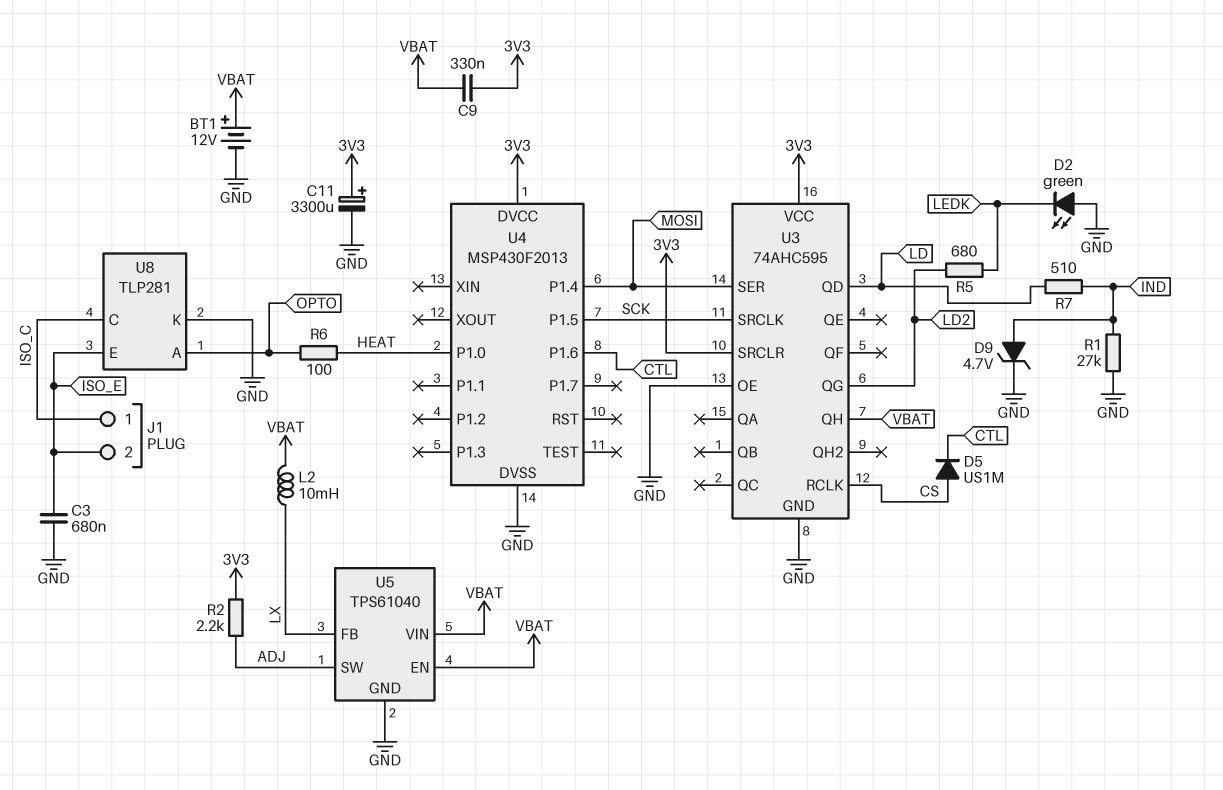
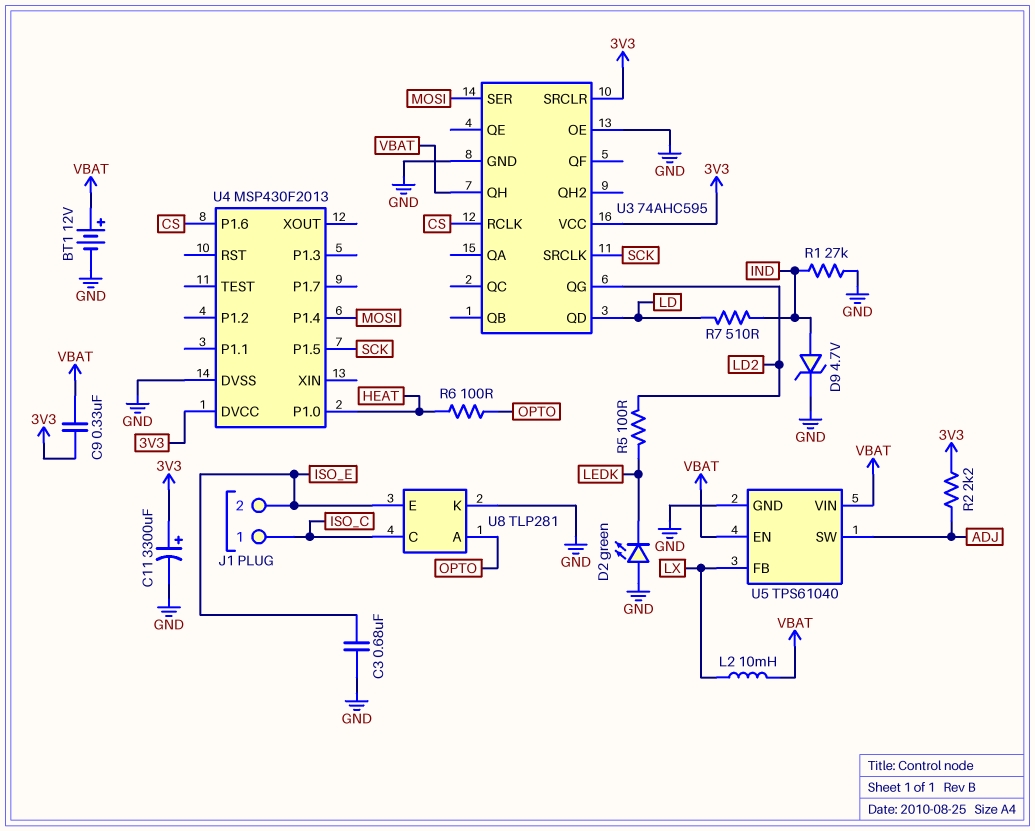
D5: diode US1M (A CS, K CTL) -> none
R5: 680 (LD2, LEDK) -> 100 (LD2, LEDK)
U4 pin P1.6: CTL -> CS

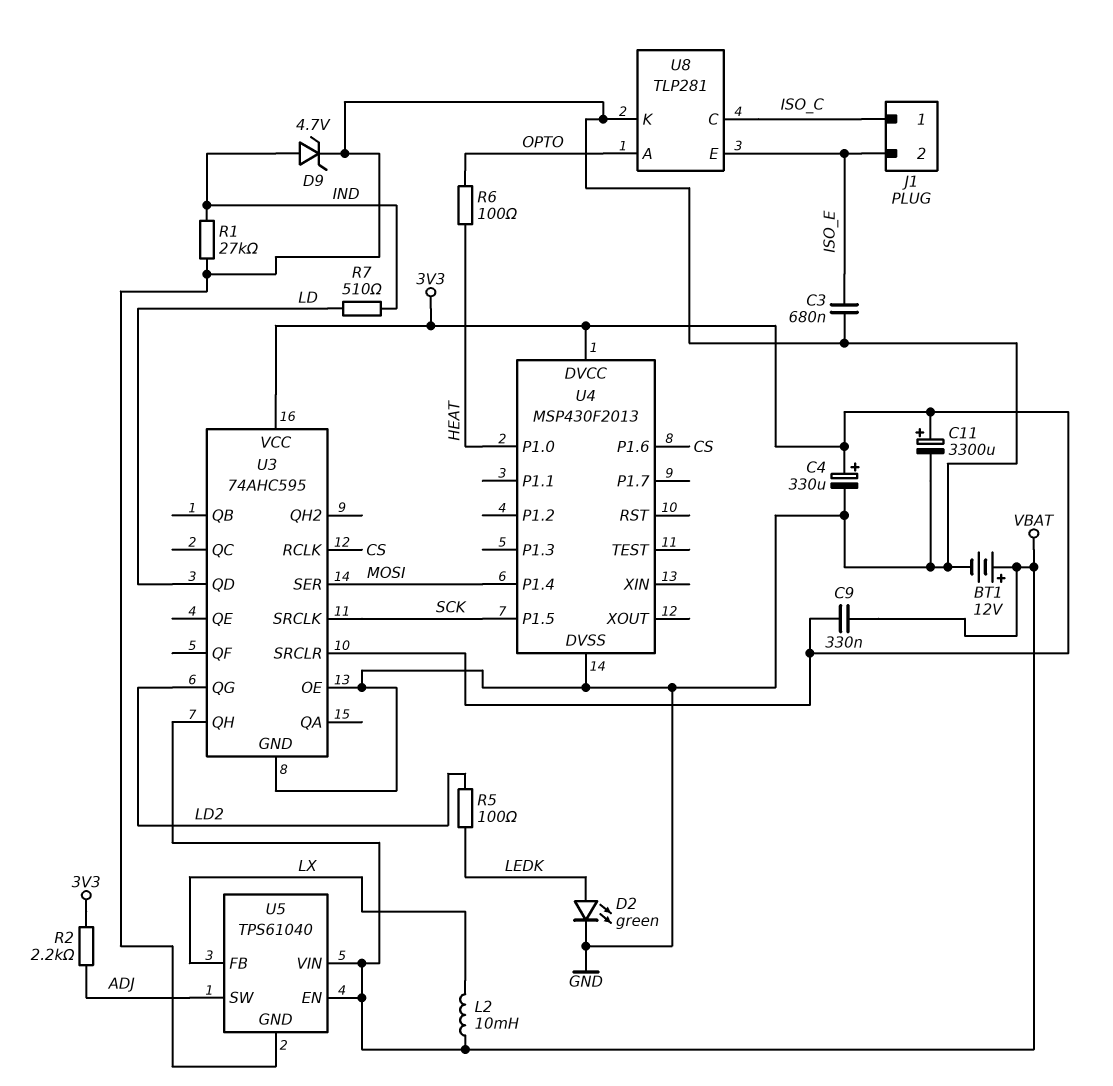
C4: none -> 330uF (plus 3V3, minus GND)
D2: LED green (A GND, K LEDK) -> LED green (A LEDK, K GND)

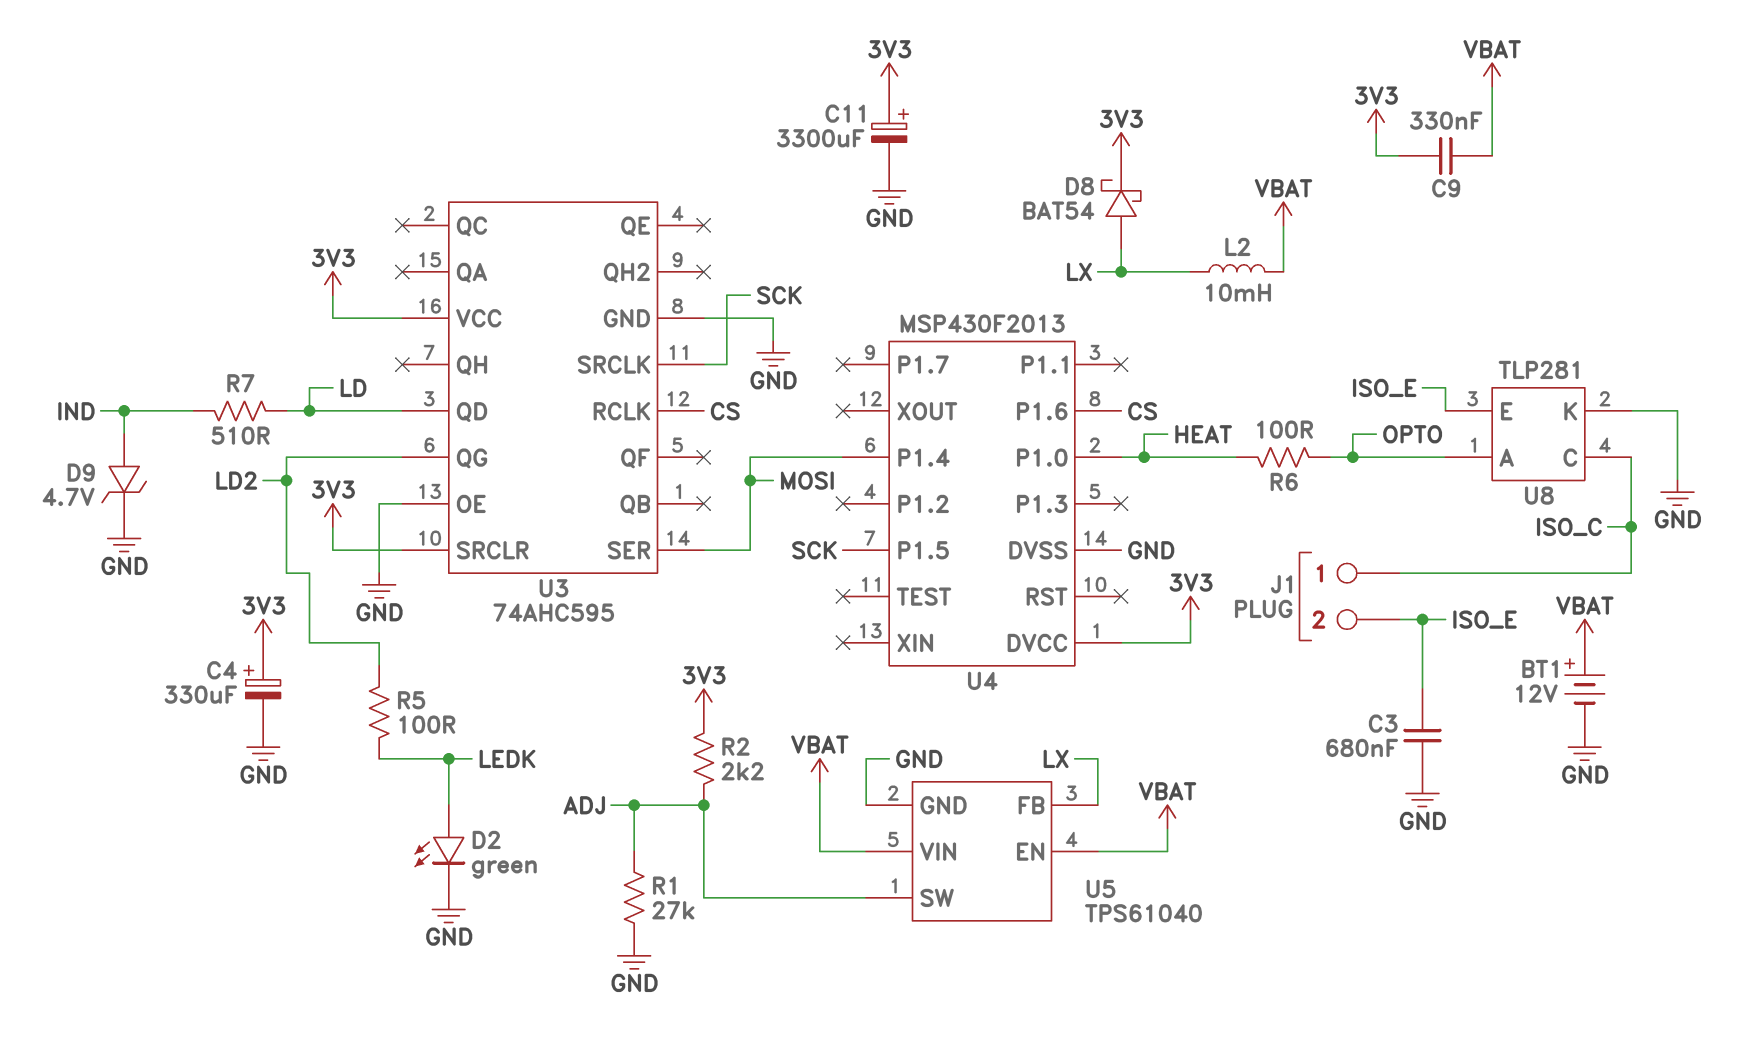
D8: none -> schottky BAT54 (A LX, K 3V3)
R1: 27k (GND, IND) -> 27k (ADJ, GND)
U3 pin QH: VBAT -> none

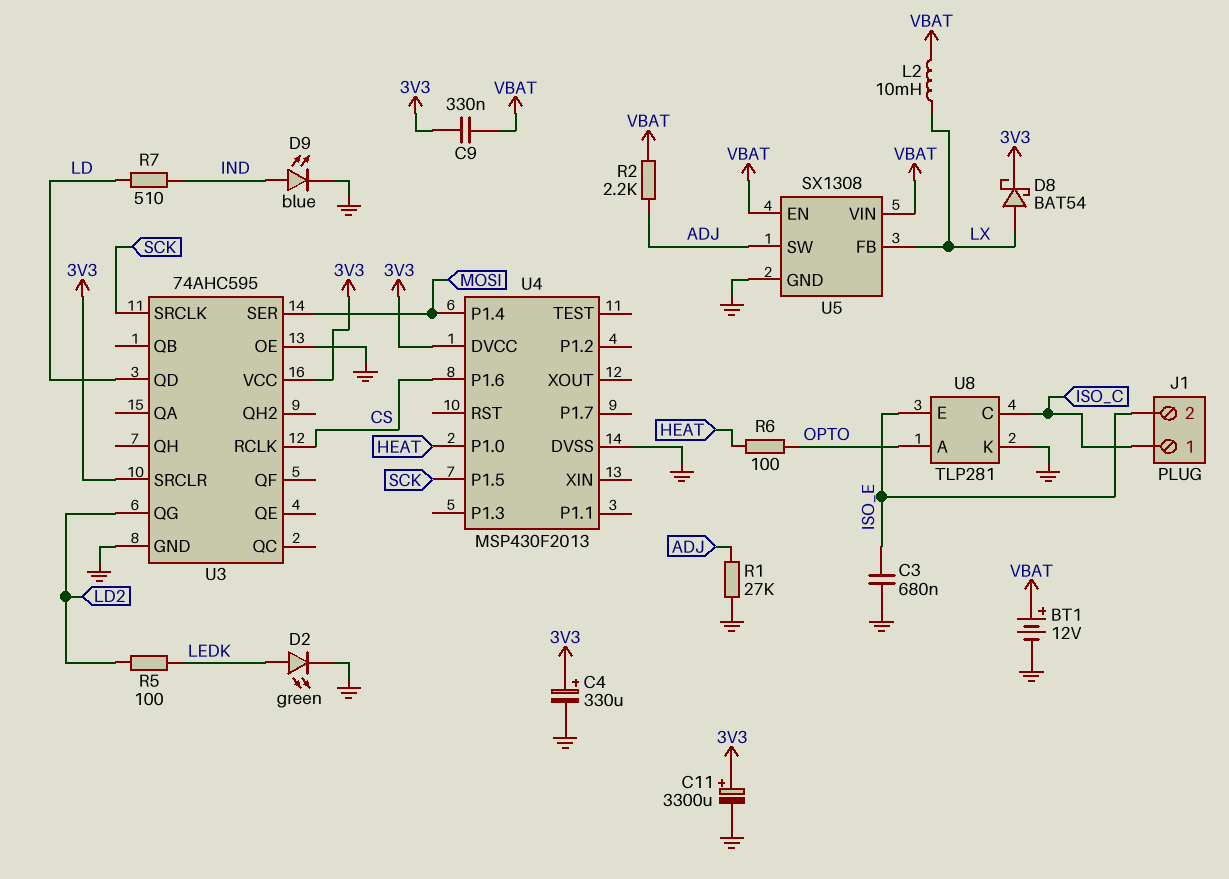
D9: zener 4.7V (A IND, K GND) -> LED blue (A IND, K GND)
R2: 2.2k (3V3, ADJ) -> 2.2k (ADJ, VBAT)
U5: TPS61040 -> SX1308

